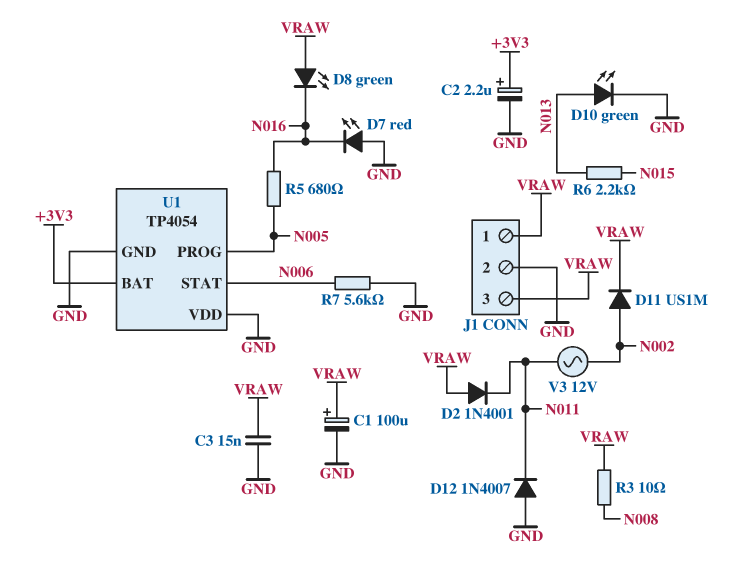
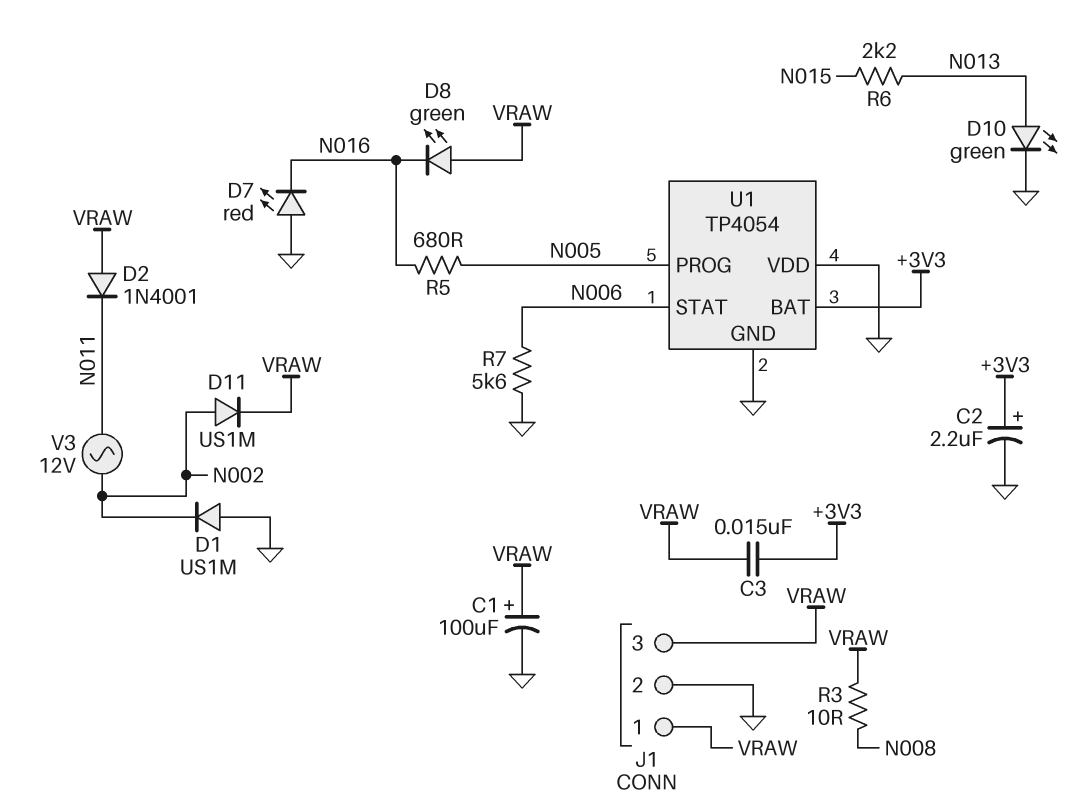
C3: 15nF (GND, VRAW) -> 15nF (+3V3, VRAW)
D1: none -> diode US1M (A GND, K N002)
D12: diode 1N4007 (A GND, K N011) -> none

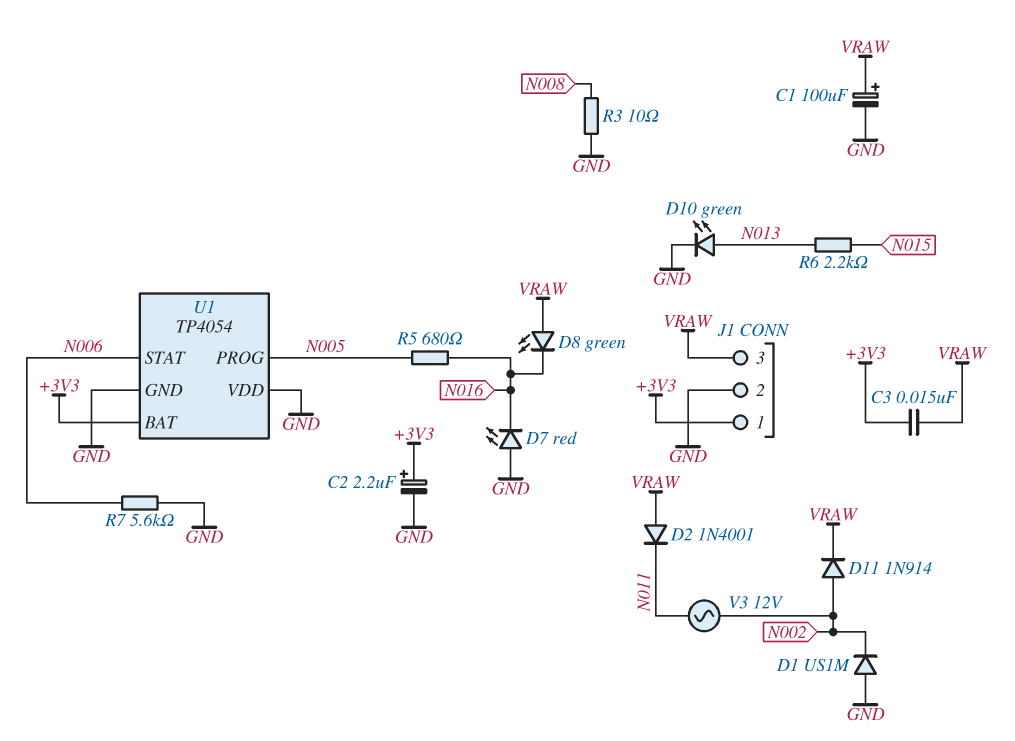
D11: diode US1M (A N002, K VRAW) -> diode 1N914 (A N002, K VRAW)
J1 pin 1: VRAW -> +3V3
R3: 10 (N008, VRAW) -> 10 (GND, N008)

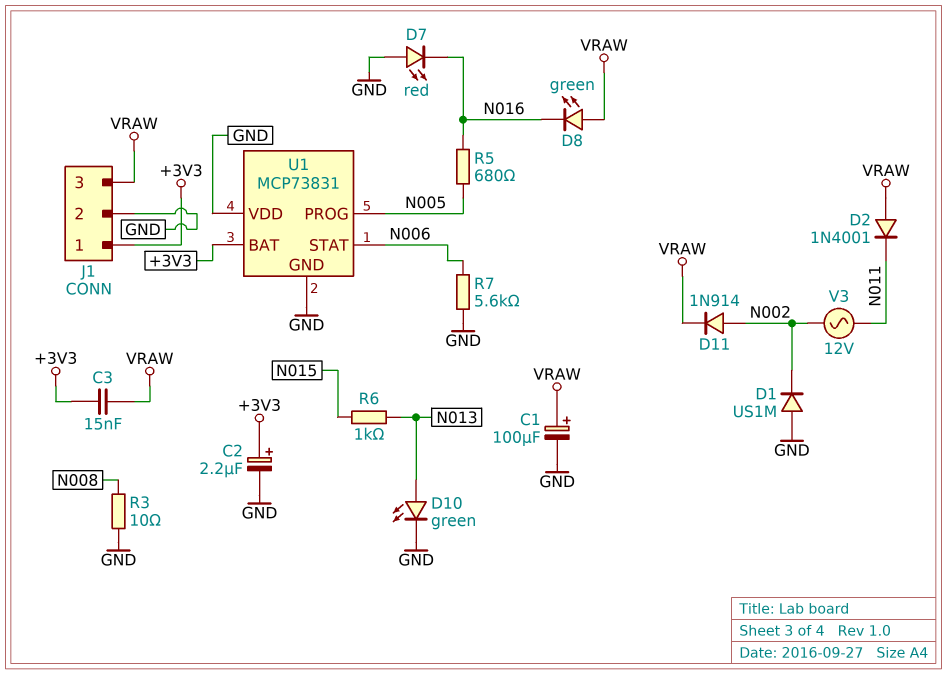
R6: 2.2k (N013, N015) -> 1k (N013, N015)
U1: TP4054 -> MCP73831

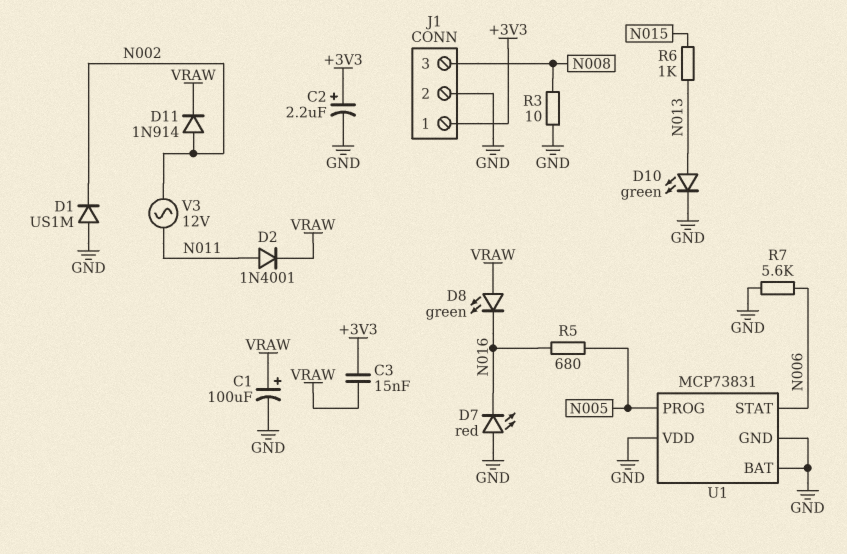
D2: diode 1N4001 (A VRAW, K N011) -> diode 1N4001 (A N011, K VRAW)
J1 pin 3: VRAW -> N008
U1 pin BAT: +3V3 -> GND

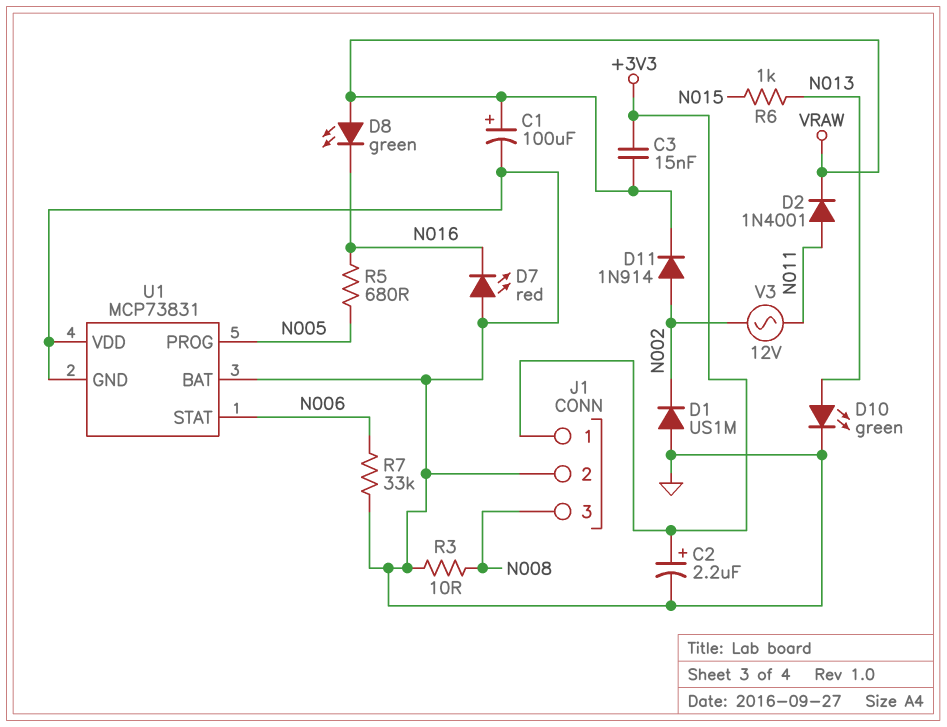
R7: 5.6k (GND, N006) -> 33k (GND, N006)

